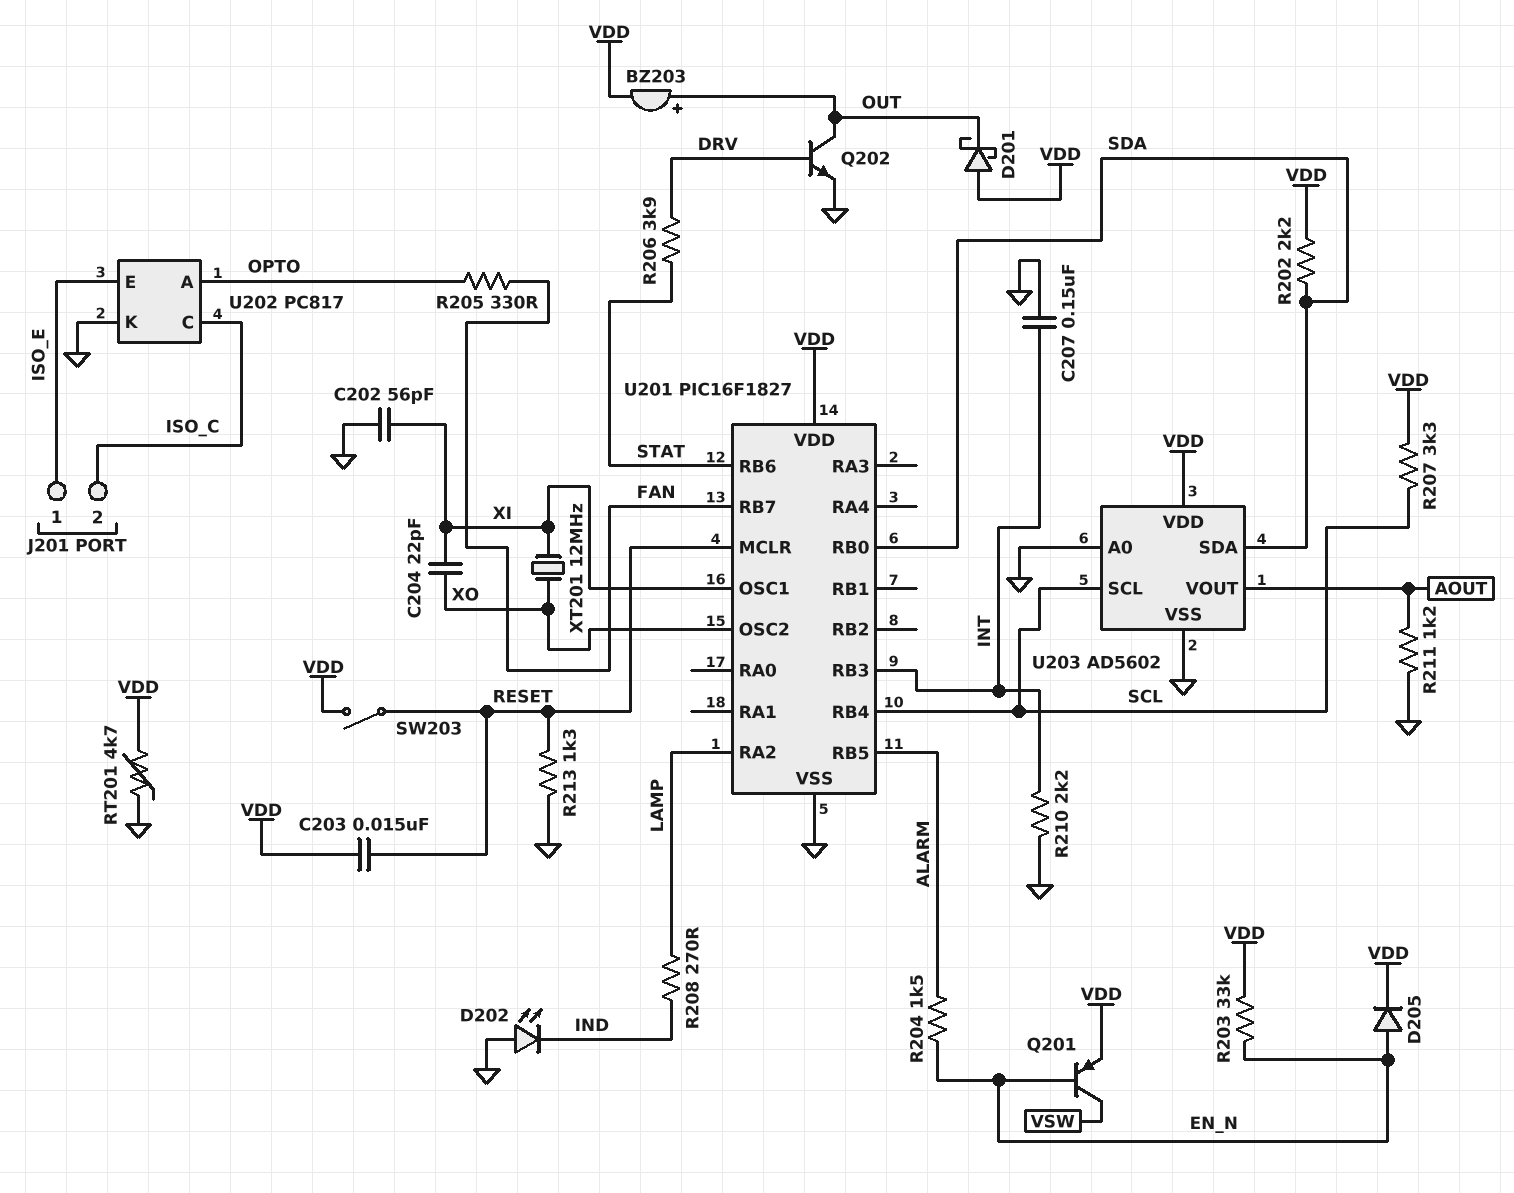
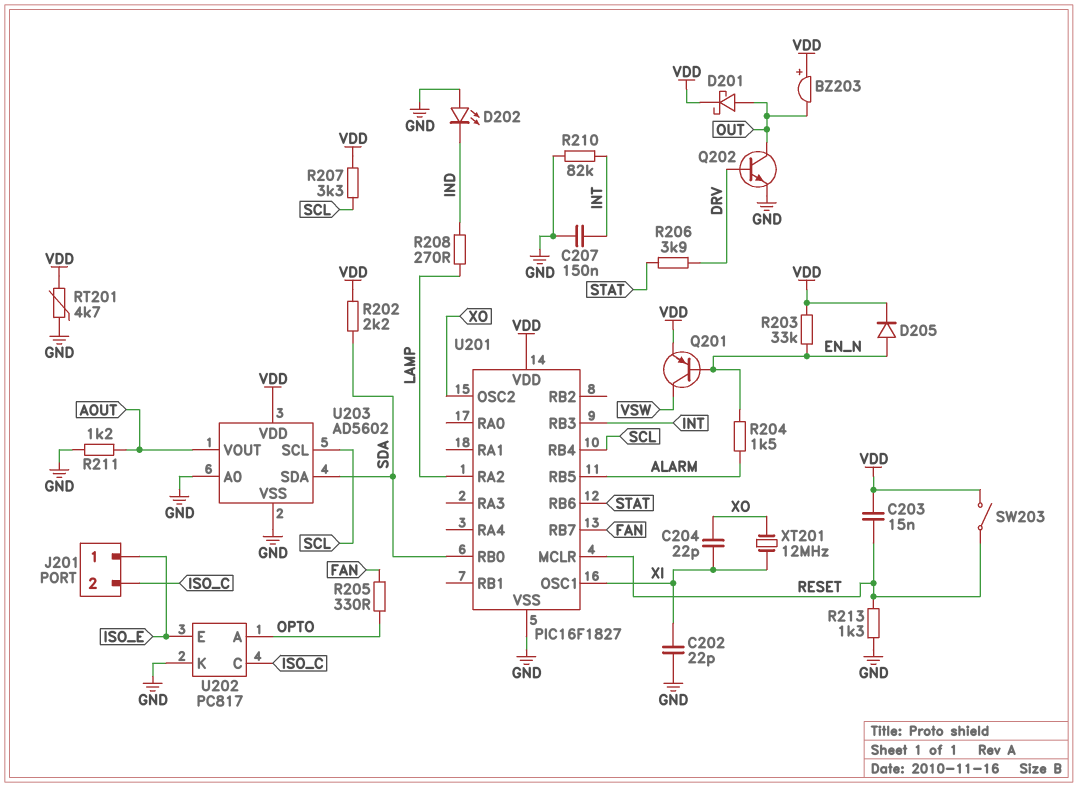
BZ203: buzzer (plus OUT, minus VDD) -> buzzer (plus VDD, minus OUT)
C202: 56pF (GND, XI) -> 22pF (GND, XI)
D201: schottky (A VDD, K OUT) -> schottky (A OUT, K VDD)
R210: 2.2k (GND, INT) -> 82k (GND, INT)

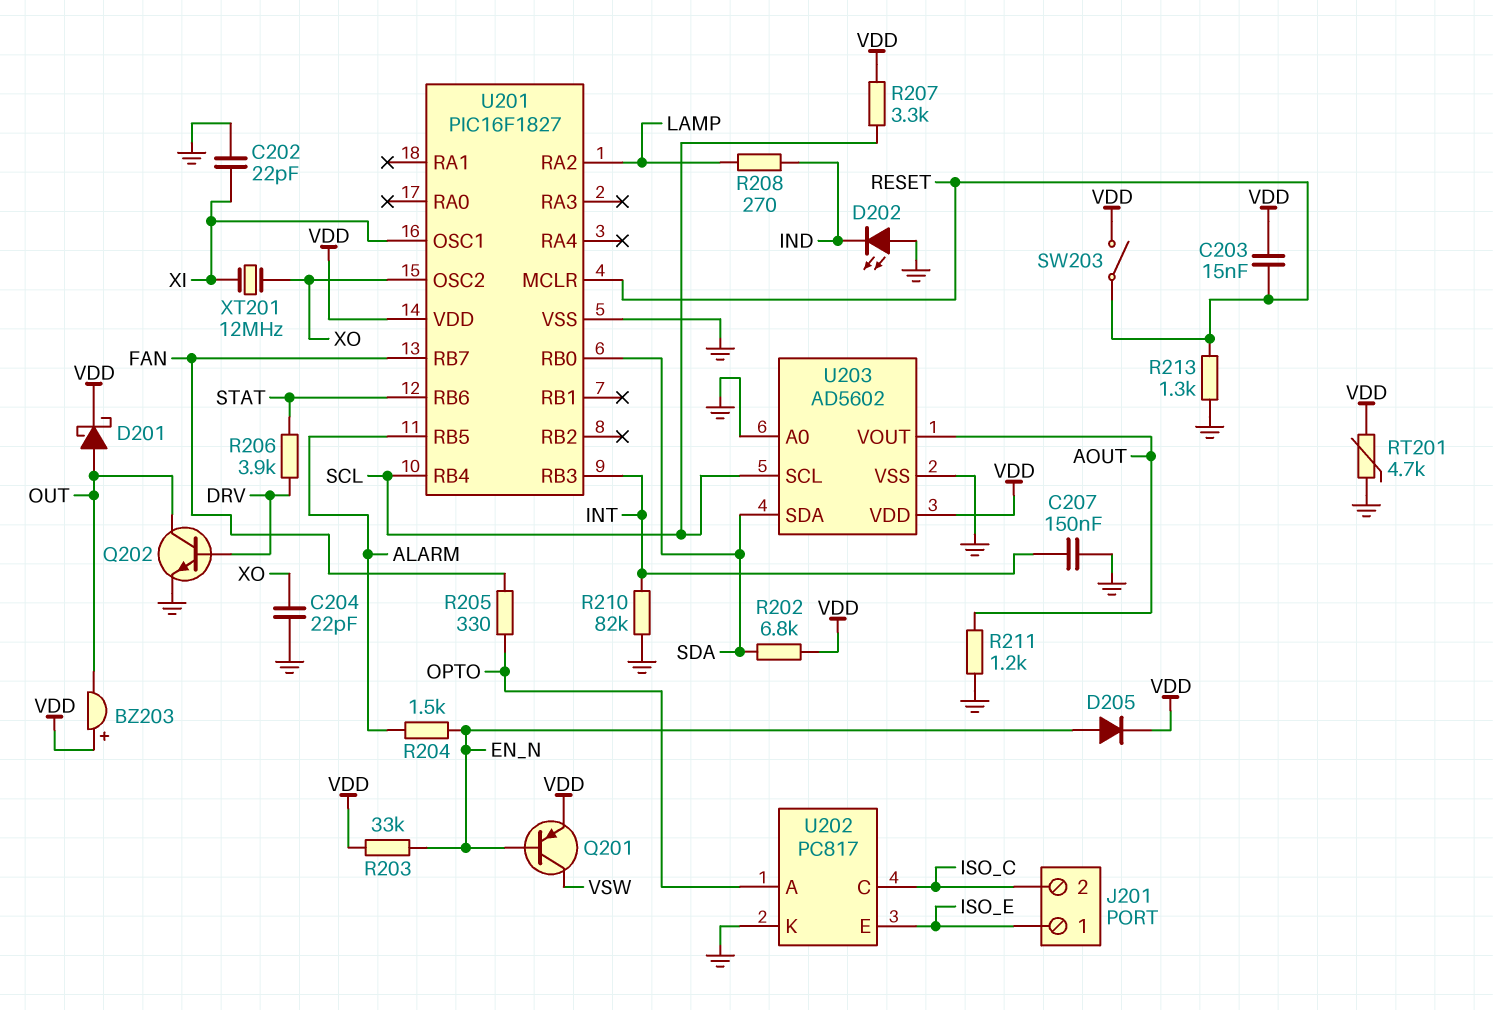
C204: 22pF (XI, XO) -> 22pF (GND, XO)
R202: 2.2k (SDA, VDD) -> 6.8k (SDA, VDD)

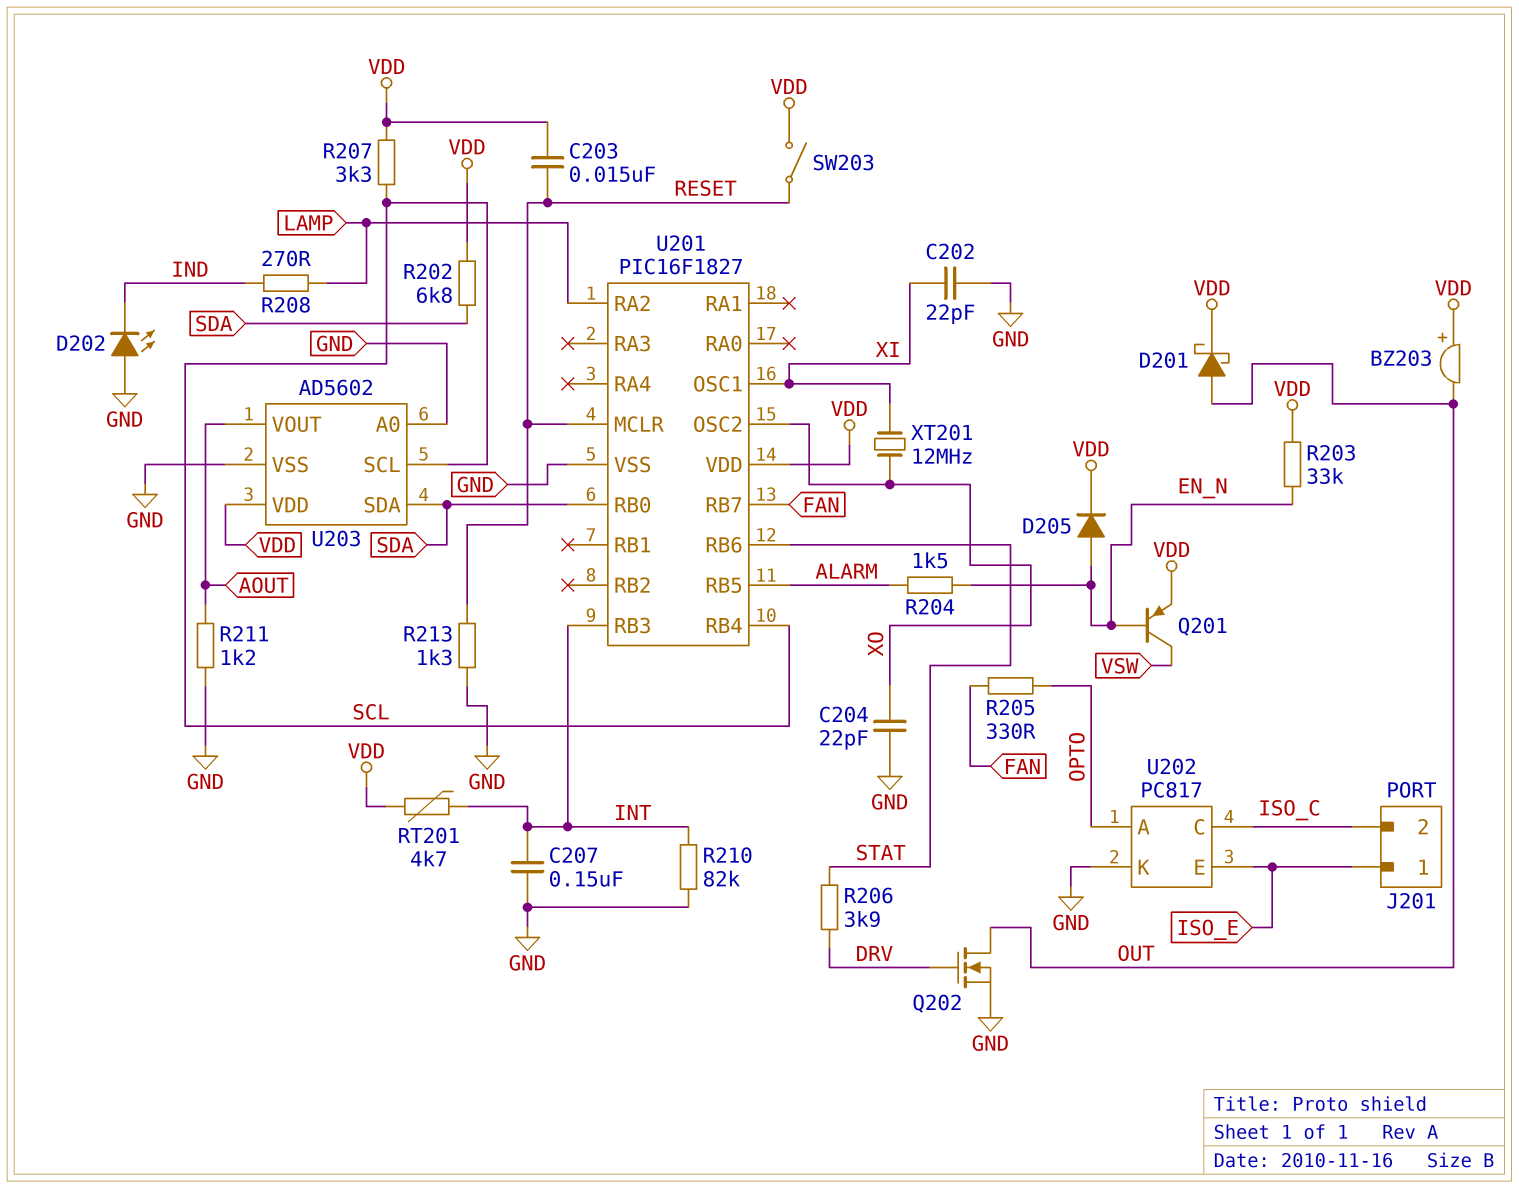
Q202: NPN (B DRV, C OUT, E GND) -> NMOS (G DRV, D OUT, S GND)
RT201: 4.7k (GND, VDD) -> 4.7k (INT, VDD)

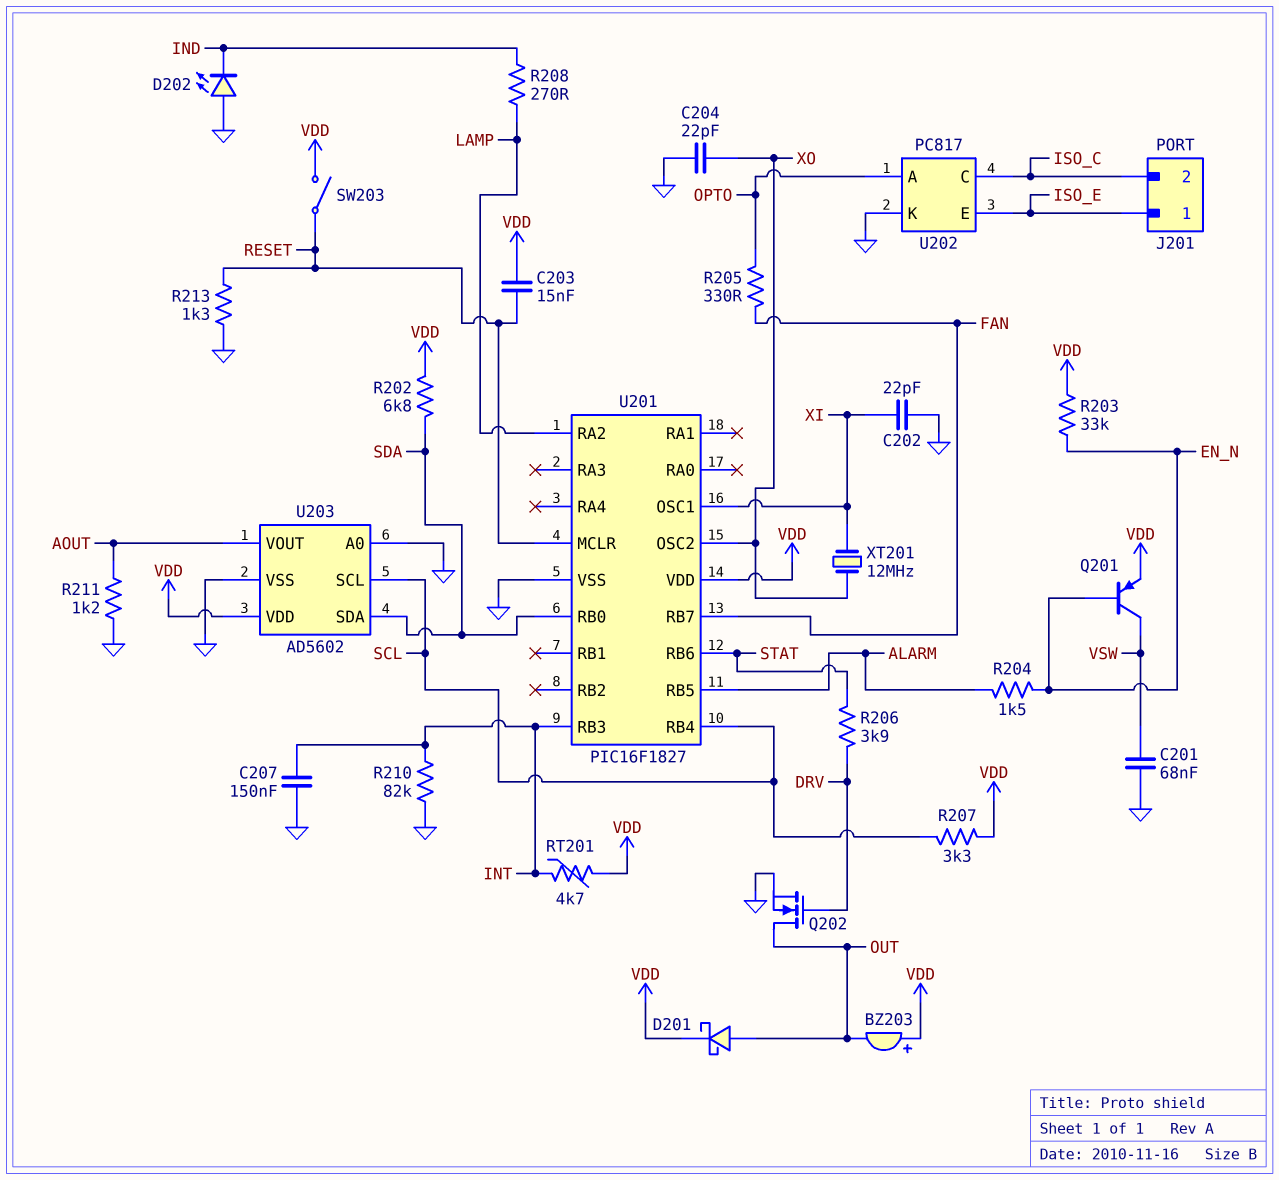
C201: none -> 68nF (GND, VSW)
D205: diode (A EN_N, K VDD) -> none

